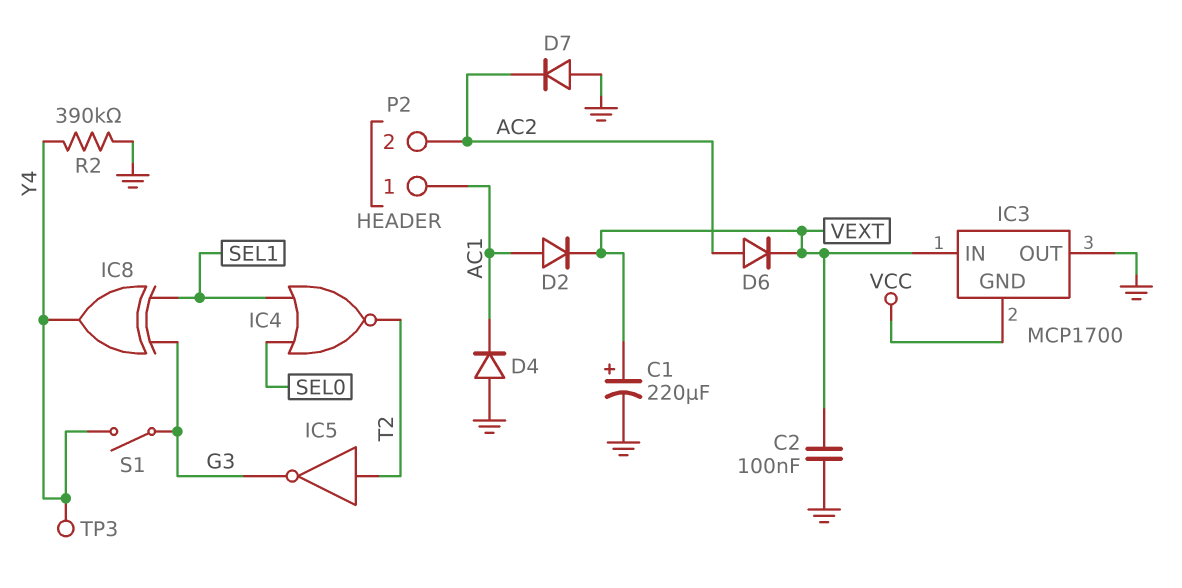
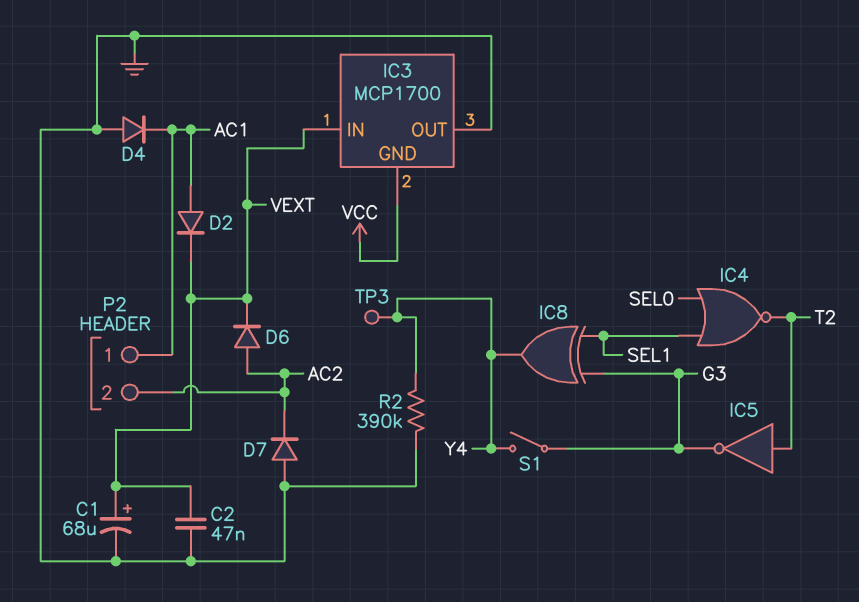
C1: 220uF (plus VEXT, minus GND) -> 68uF (plus VEXT, minus GND)
C2: 100nF (GND, VEXT) -> 47nF (GND, VEXT)

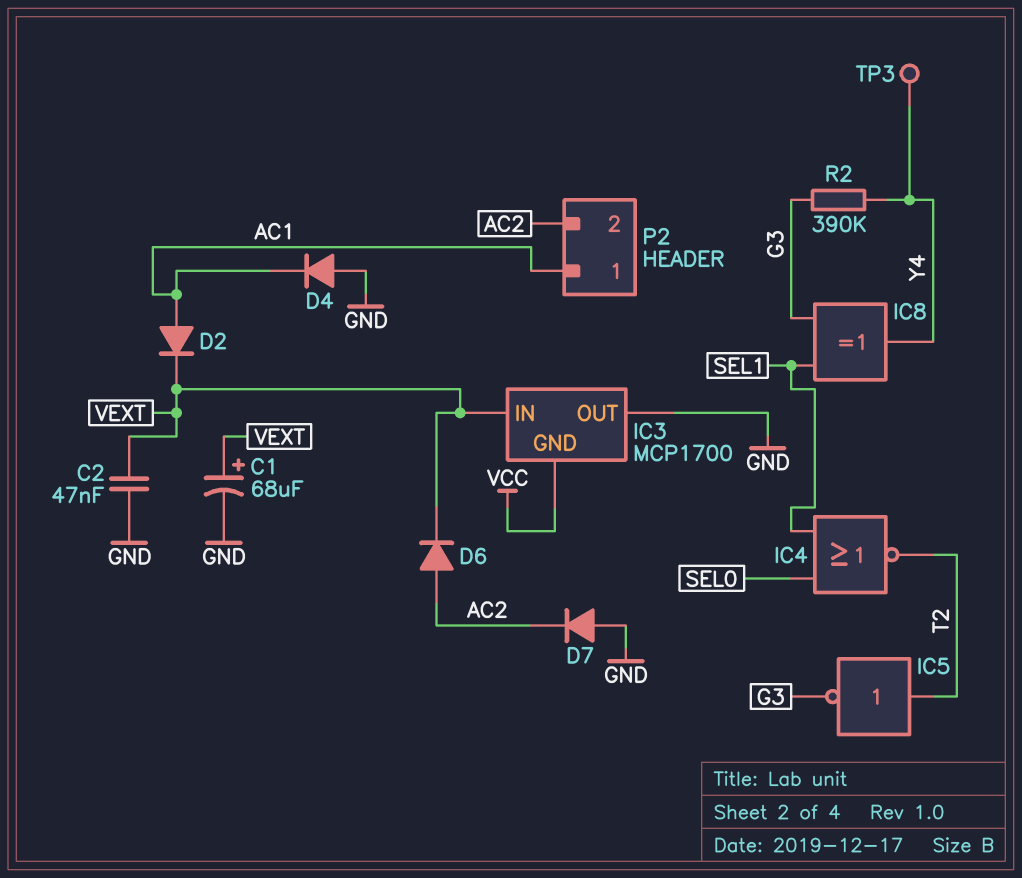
R2: 390k (GND, Y4) -> 390k (G3, Y4)
S1: switch (G3, Y4) -> none

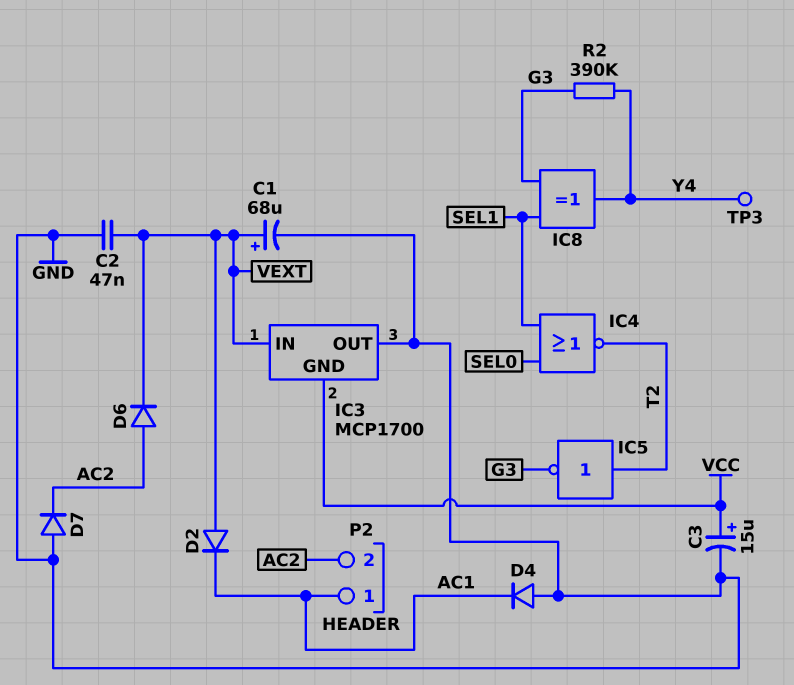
C3: none -> 15uF (plus VCC, minus GND)
D2: diode (A AC1, K VEXT) -> diode (A VEXT, K AC1)

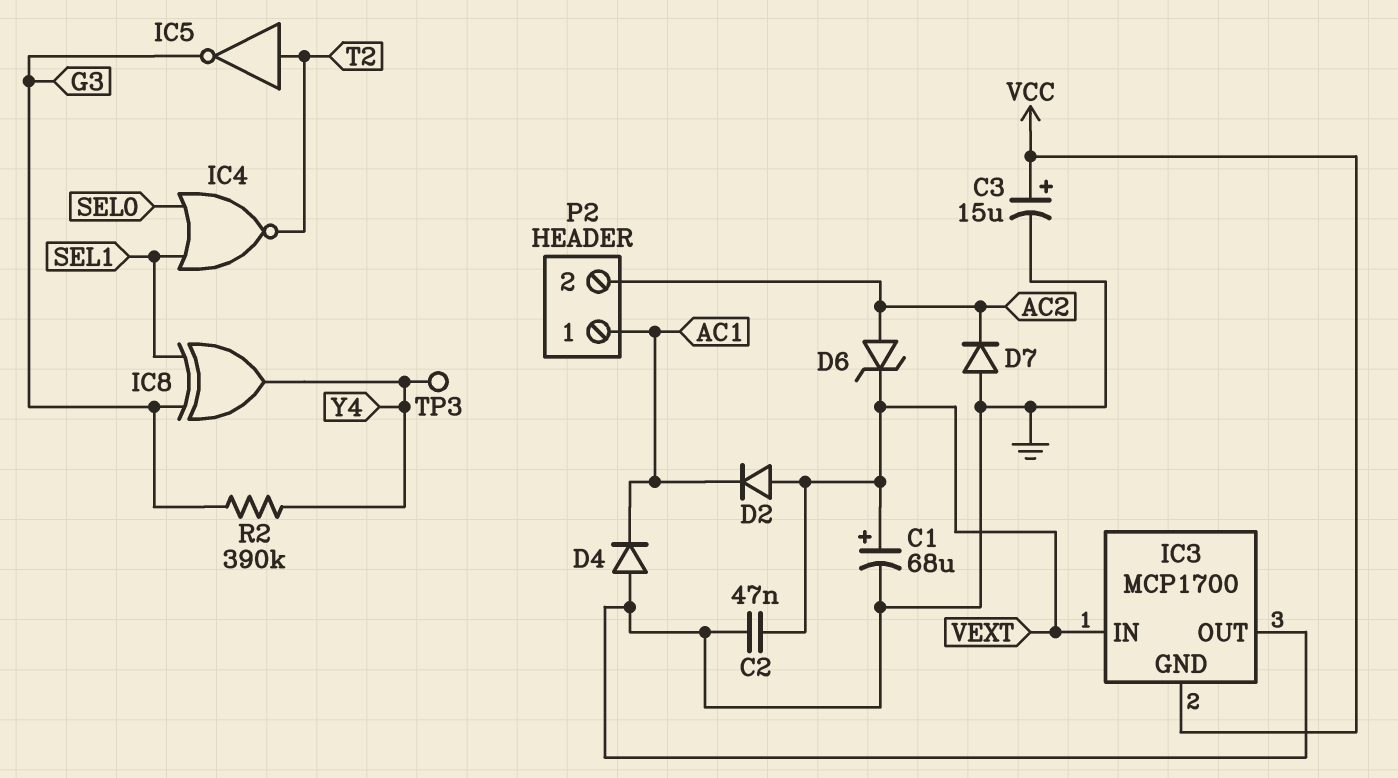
D6: diode (A AC2, K VEXT) -> zener (A AC2, K VEXT)

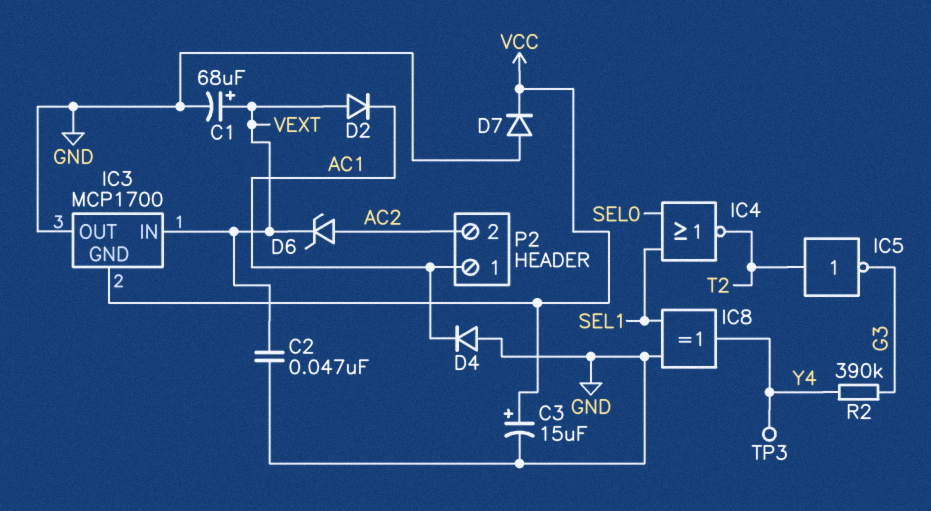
D7: diode (A GND, K AC2) -> diode (A GND, K VCC)
IC8: XOR (in G3, in SEL1, out Y4) -> XOR (in GND, in SEL1, out Y4)

